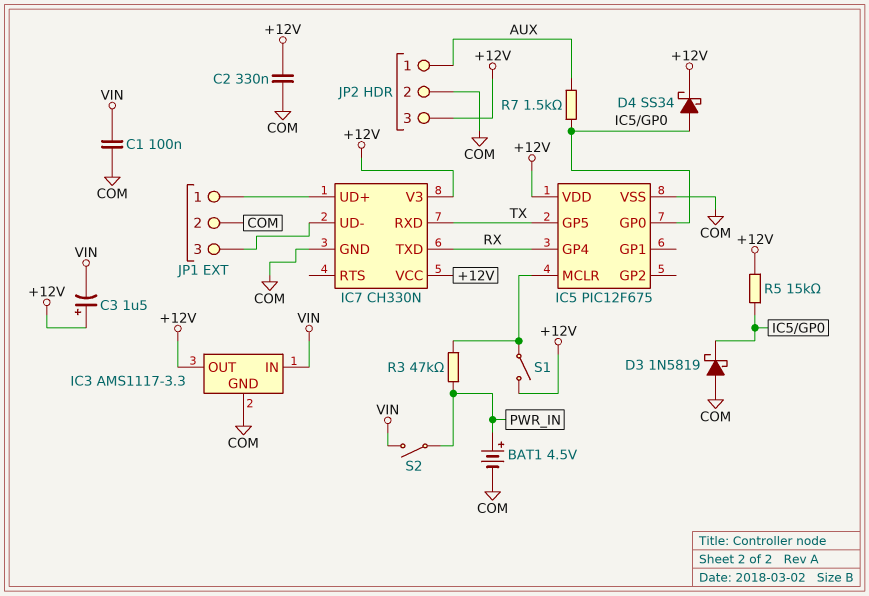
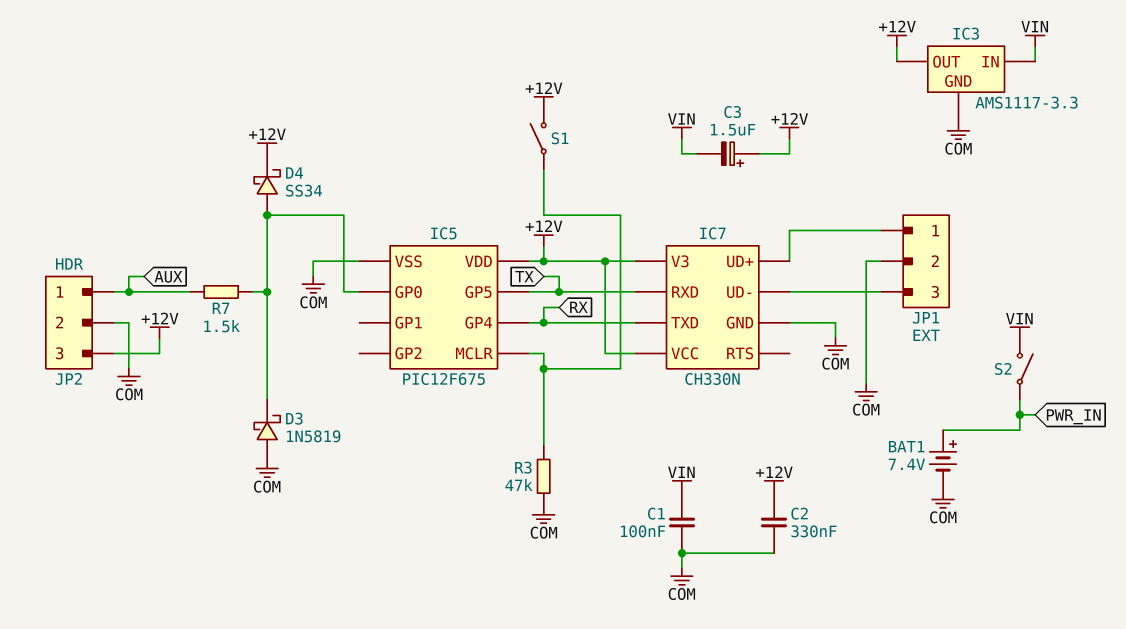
BAT1: 4.5V (plus PWR_IN, minus COM) -> 7.4V (plus PWR_IN, minus COM)
R3: 47k (IC5/MCLR, PWR_IN) -> 47k (COM, IC5/MCLR)
R5: 15k (+12V, IC5/GP0) -> none

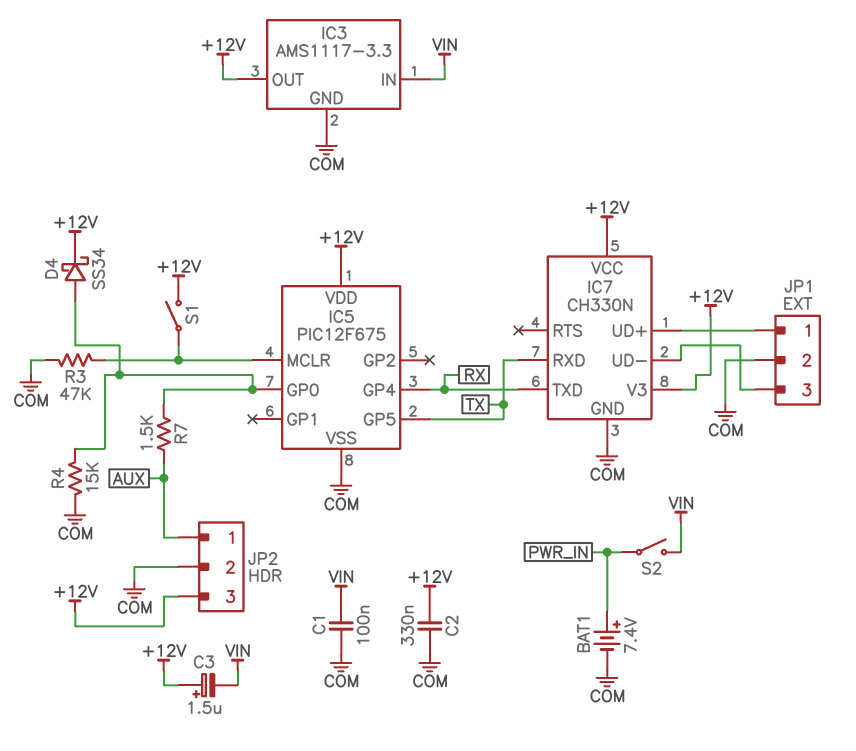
D3: schottky 1N5819 (A COM, K IC5/GP0) -> none
R4: none -> 15k (COM, IC5/GP0)

